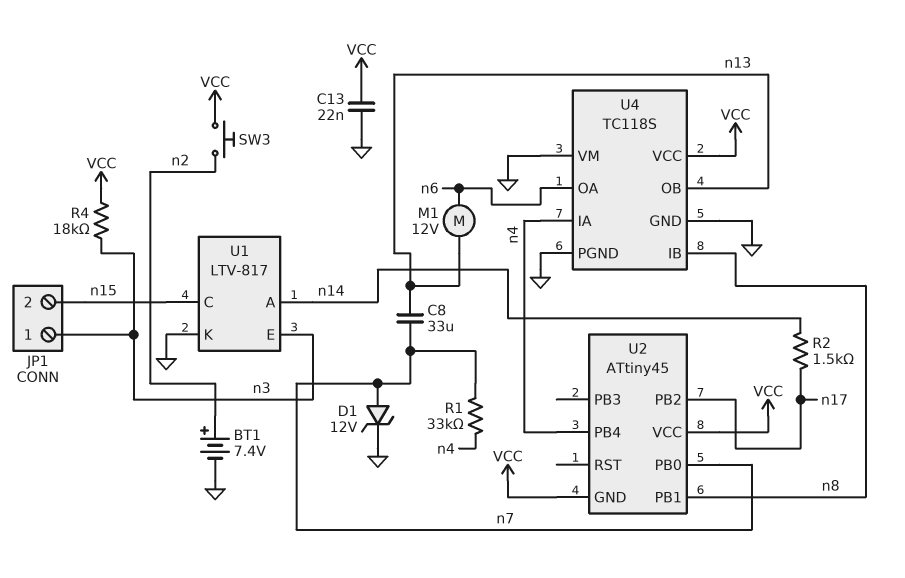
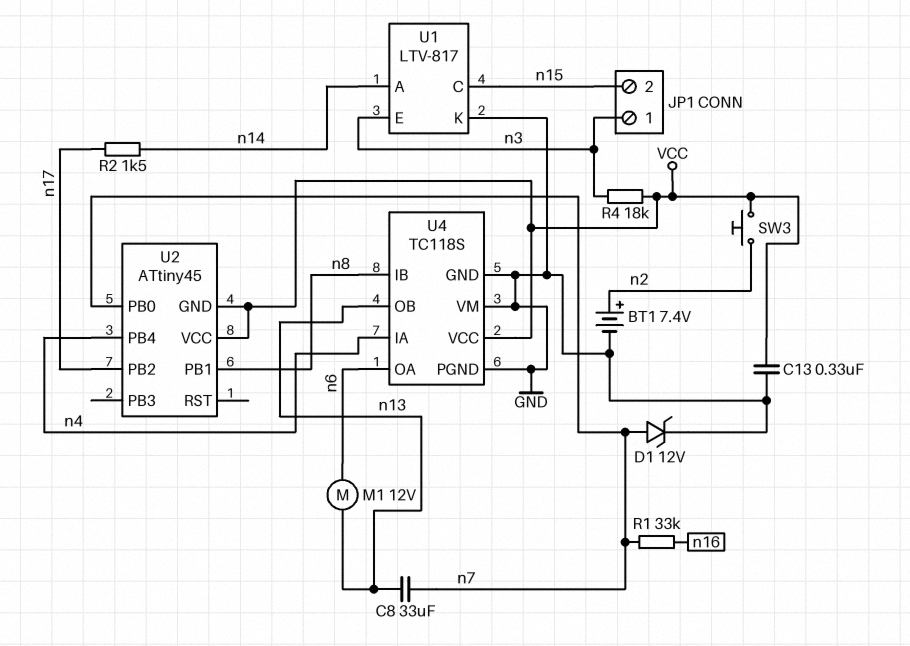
C13: 22nF (GND, VCC) -> 330nF (GND, VCC)
R1: 33k (n4, n7) -> 33k (n7, n16)

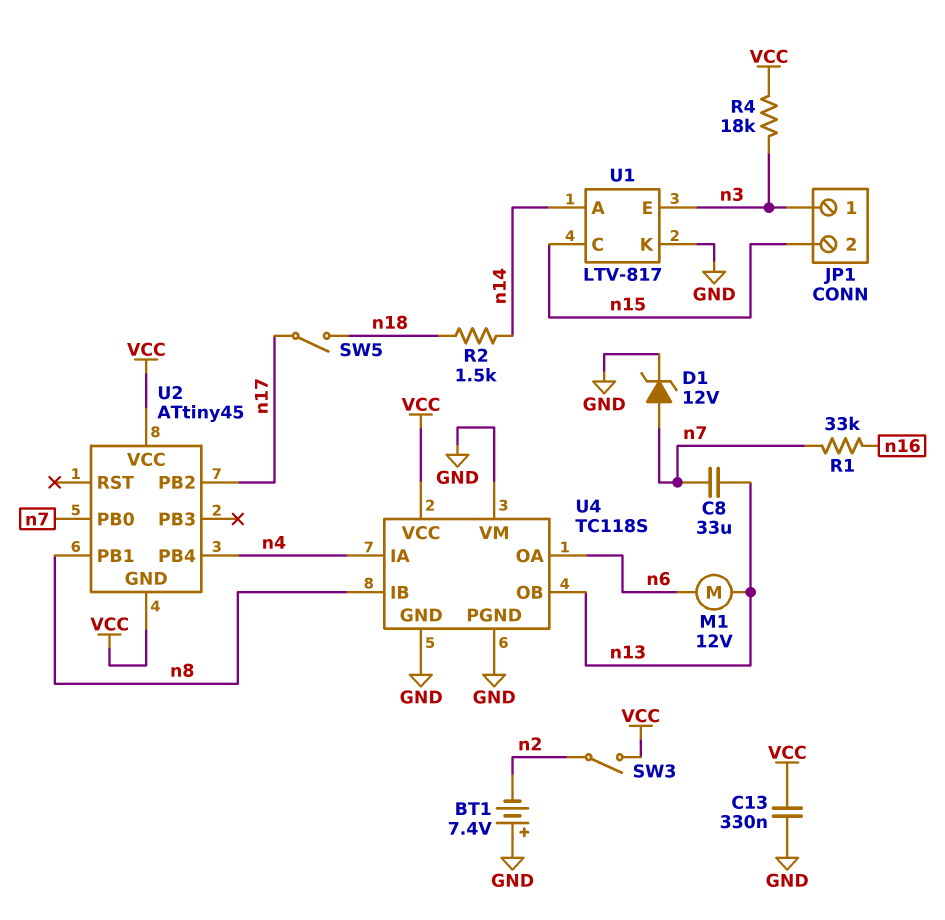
BT1: 7.4V (plus n2, minus GND) -> 7.4V (plus GND, minus n2)
R2: 1.5k (n14, n17) -> 1.5k (n14, n18)
SW3: button (VCC, n2) -> switch (VCC, n2)
SW5: none -> switch (n17, n18)

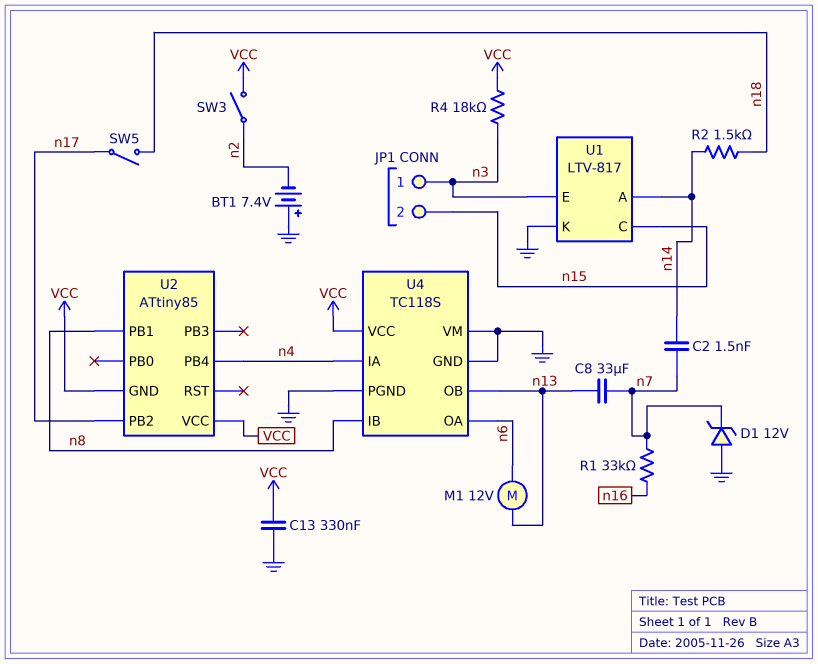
C2: none -> 1.5nF (n7, n14)
D1: zener 12V (A n7, K GND) -> zener 12V (A GND, K n7)
U2: ATtiny45 -> ATtiny85
U2 pin PB0: n7 -> none

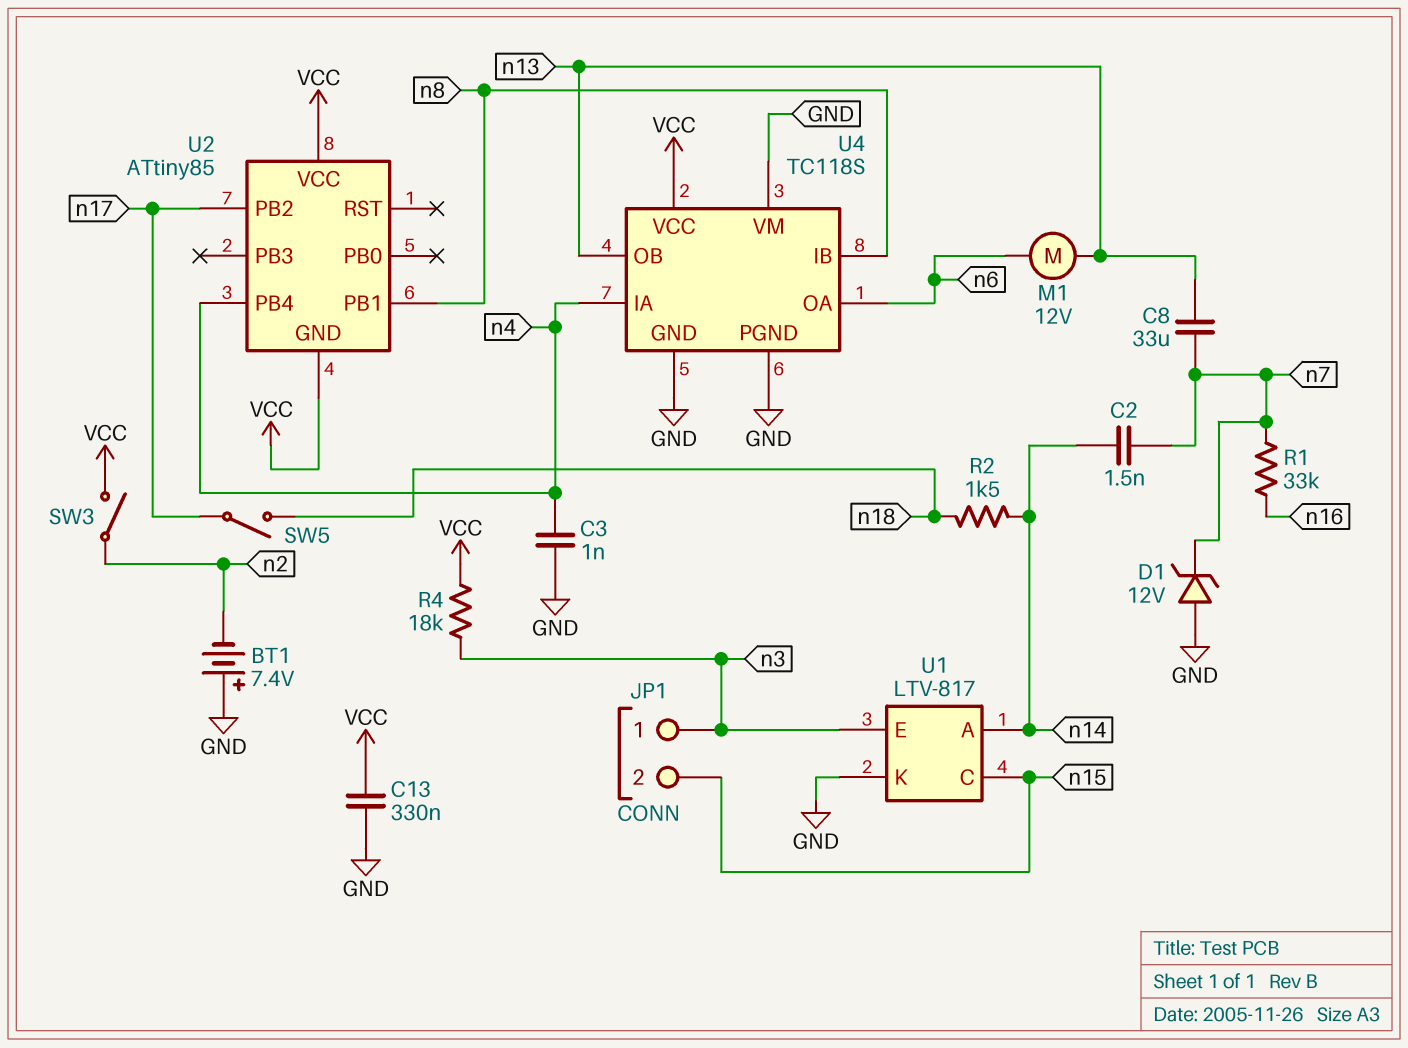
C3: none -> 1nF (GND, n4)

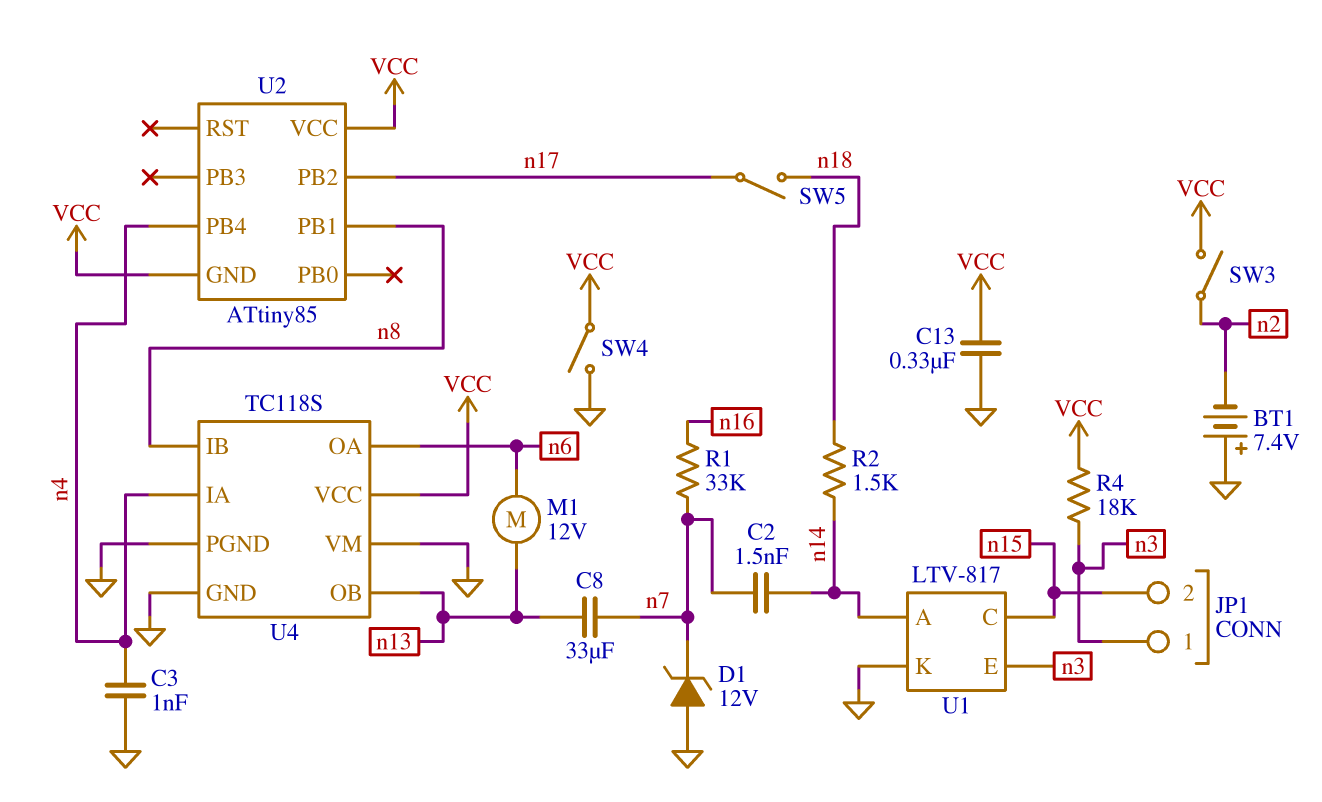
SW4: none -> switch (GND, VCC)

